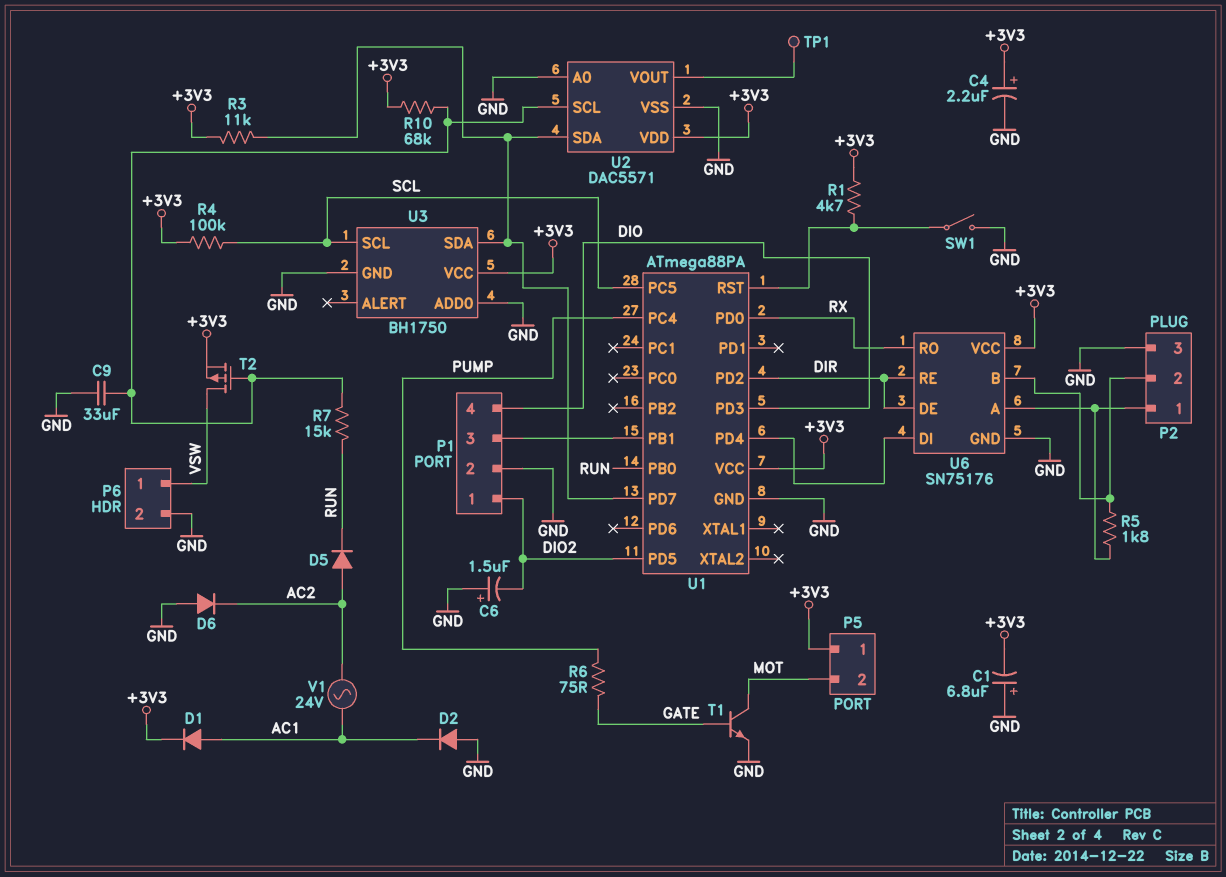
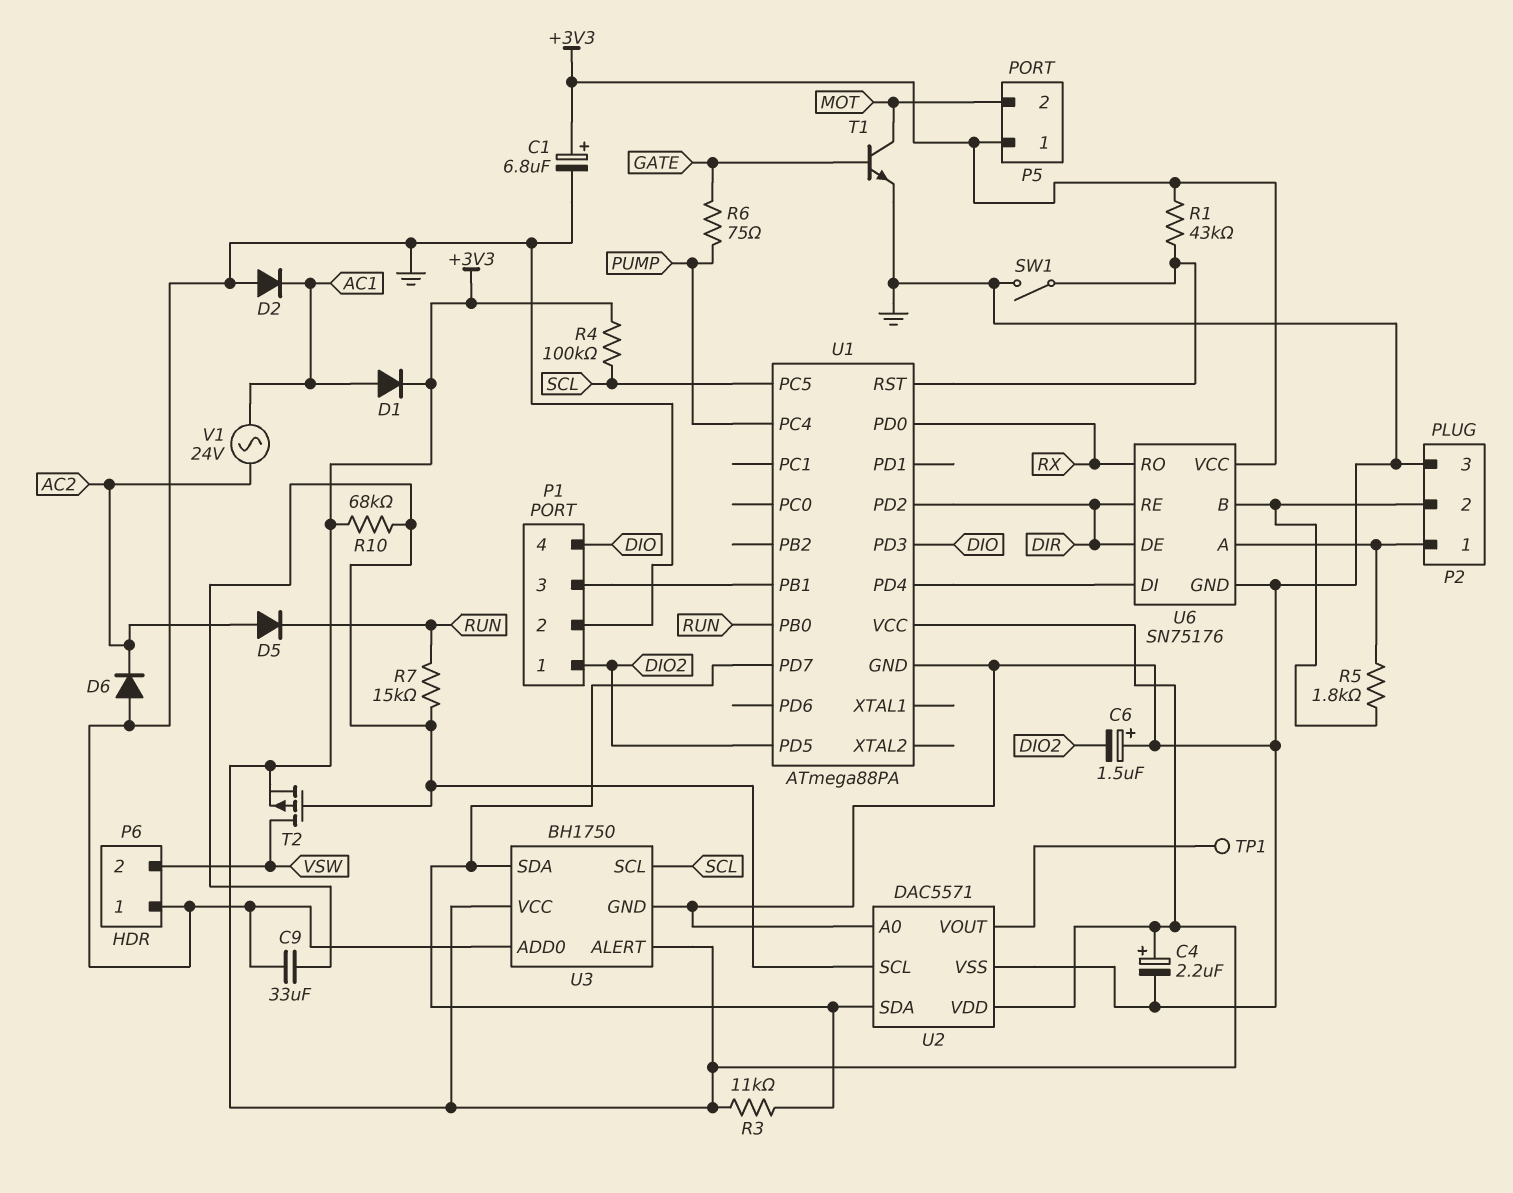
C1: 6.8uF (plus GND, minus +3V3) -> 6.8uF (plus +3V3, minus GND)
P6 pin 1: VSW -> GND
P6 pin 2: GND -> VSW
R1: 4.7k (+3V3, U1/RST) -> 43k (+3V3, U1/RST)
U3 pin ALERT: none -> +3V3

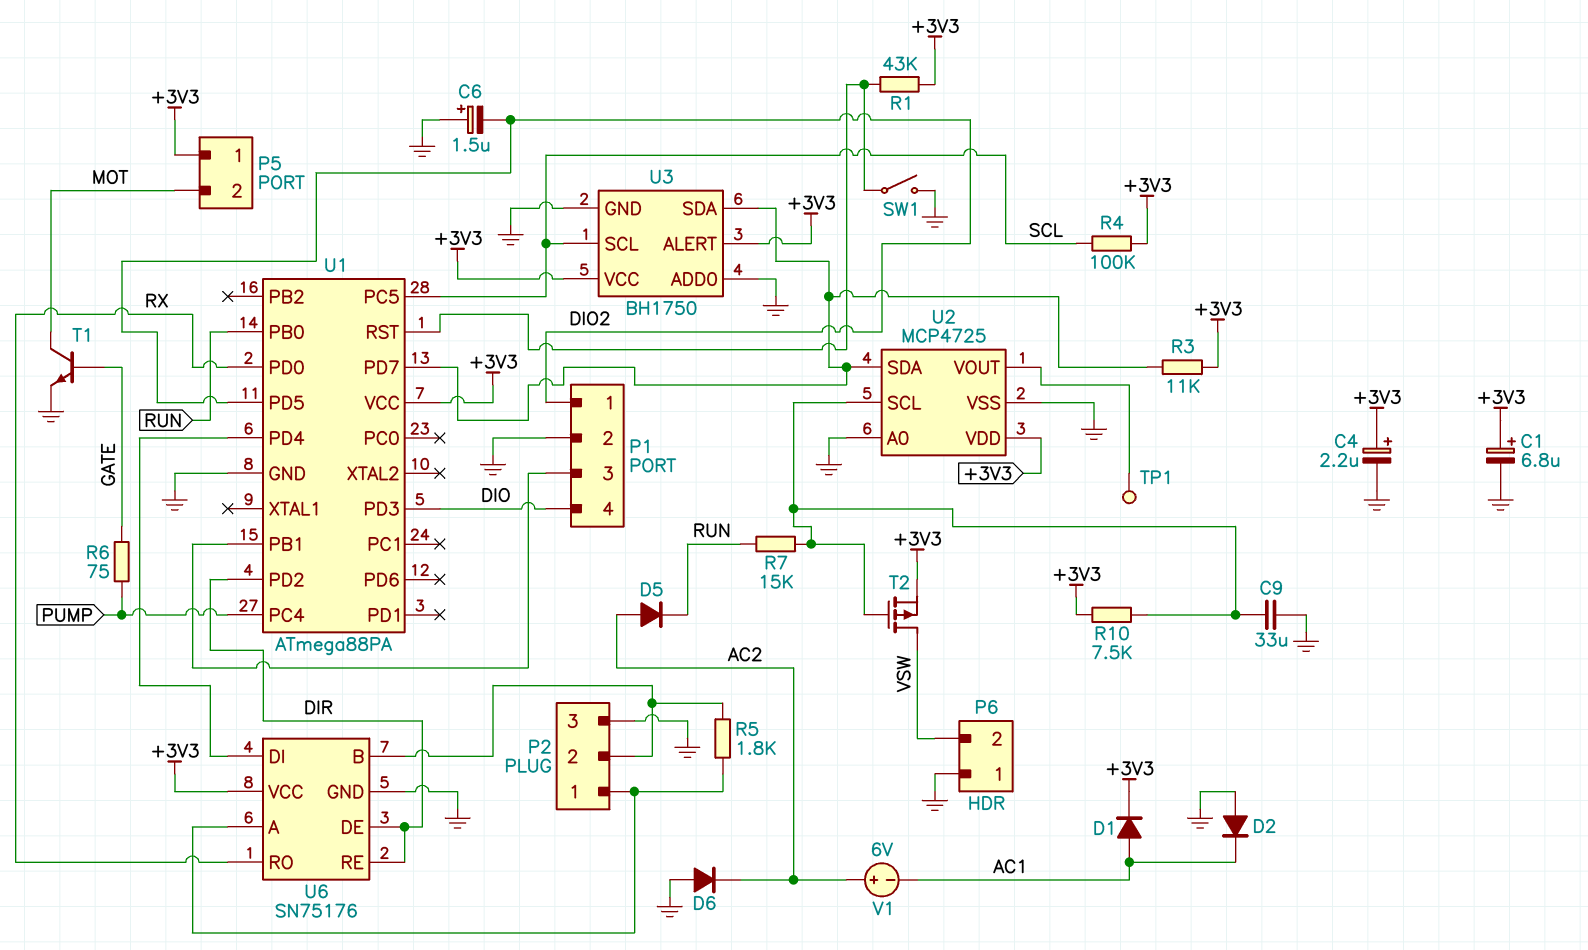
R10: 68k (+3V3, U2/SCL) -> 7.5k (+3V3, U2/SCL)
U2: DAC5571 -> MCP4725
V1: AC 24V (AC1, AC2) -> 6V (plus AC2, minus AC1)

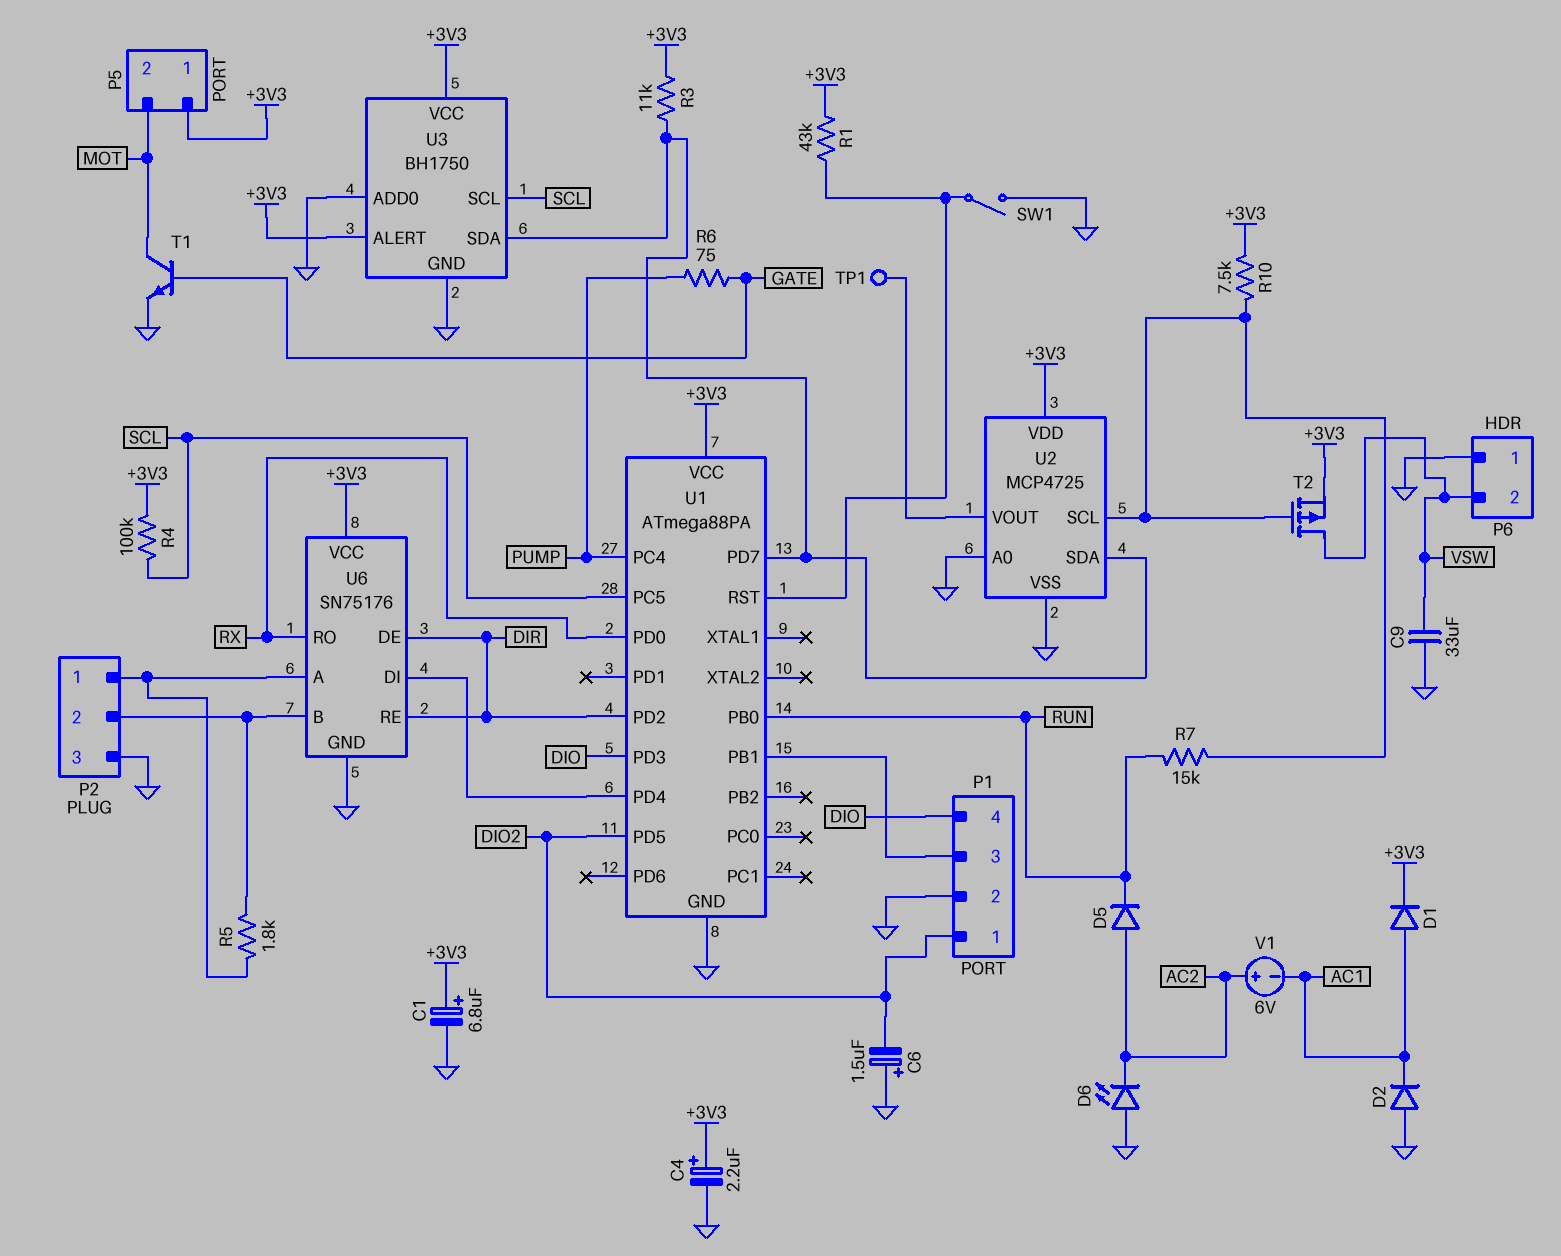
C9: 33uF (GND, U2/SCL) -> 33uF (GND, VSW)
D6: diode (A GND, K AC2) -> LED (A GND, K AC2)

